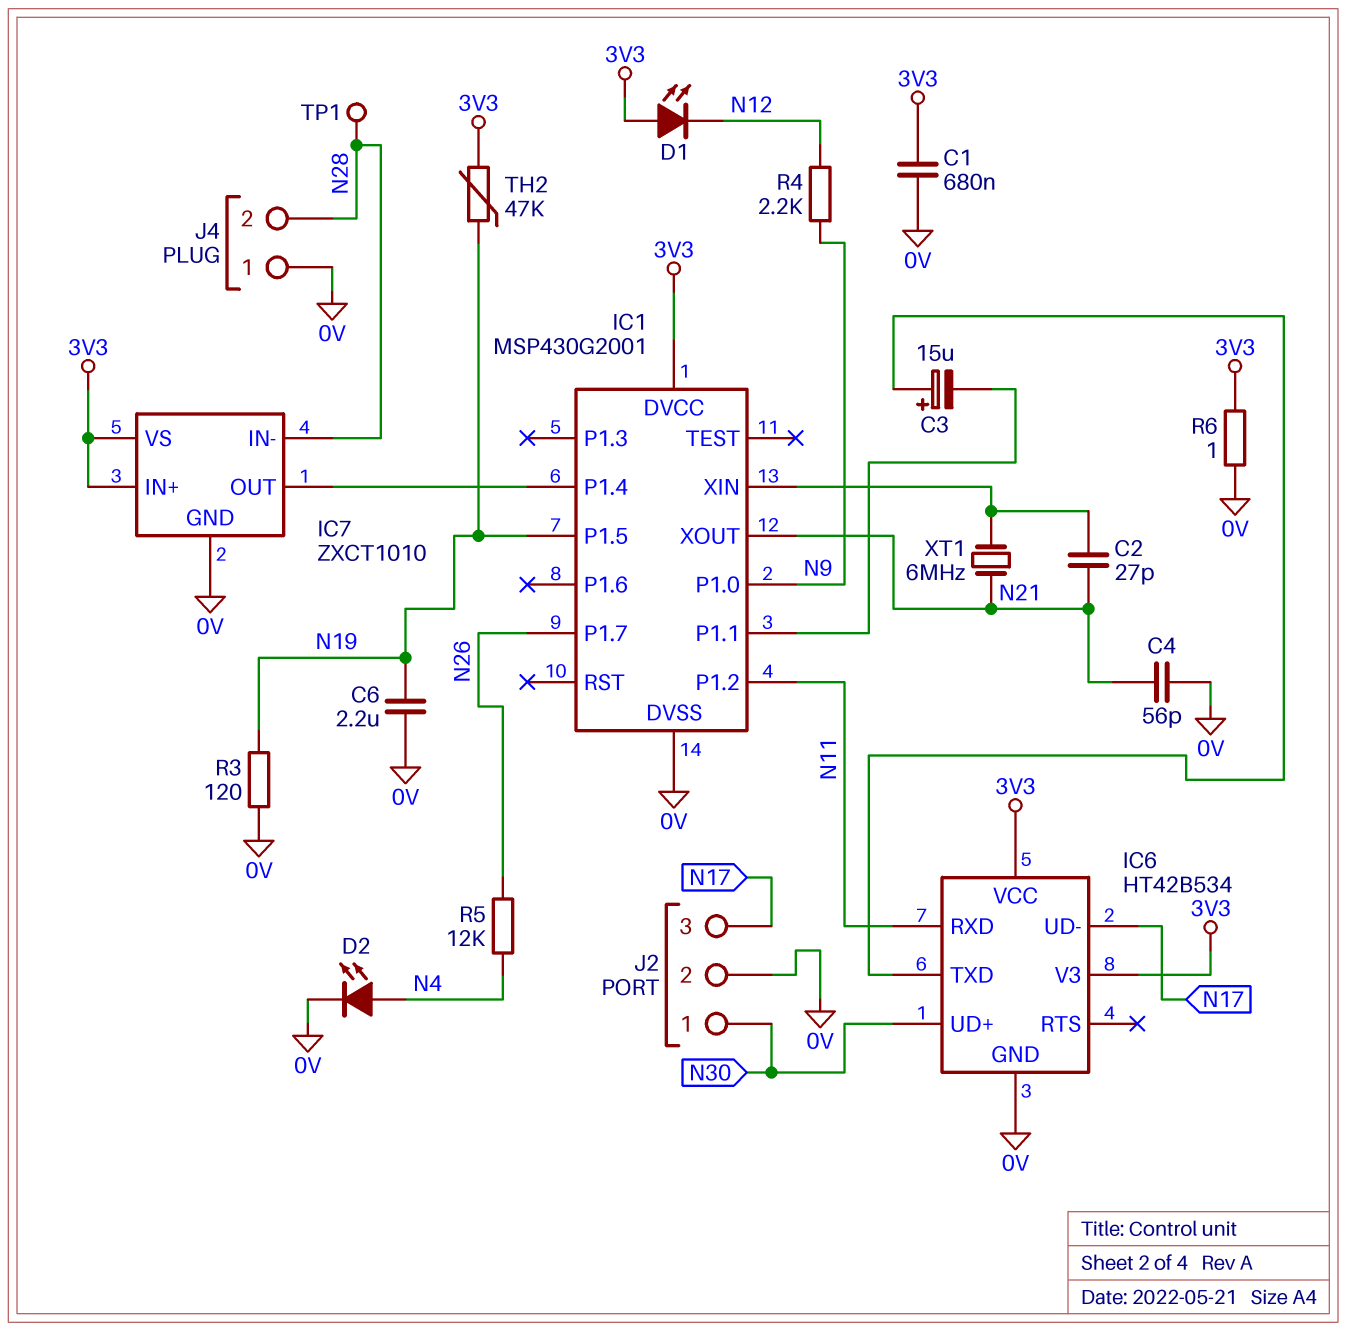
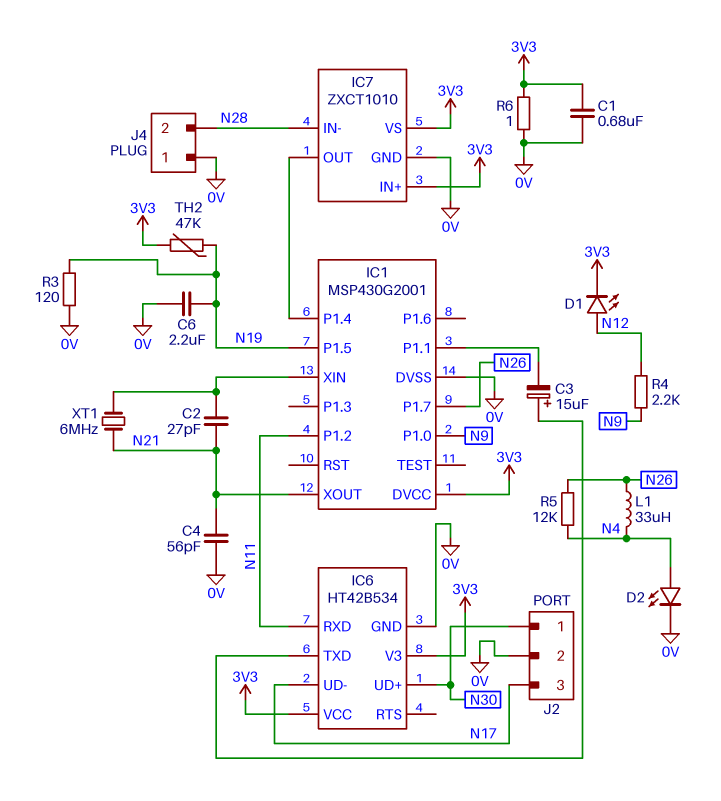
D1: LED (A 3V3, K N12) -> LED (A N12, K 3V3)
L1: none -> 33uH (N4, N26)
TP1: test point (N28) -> none

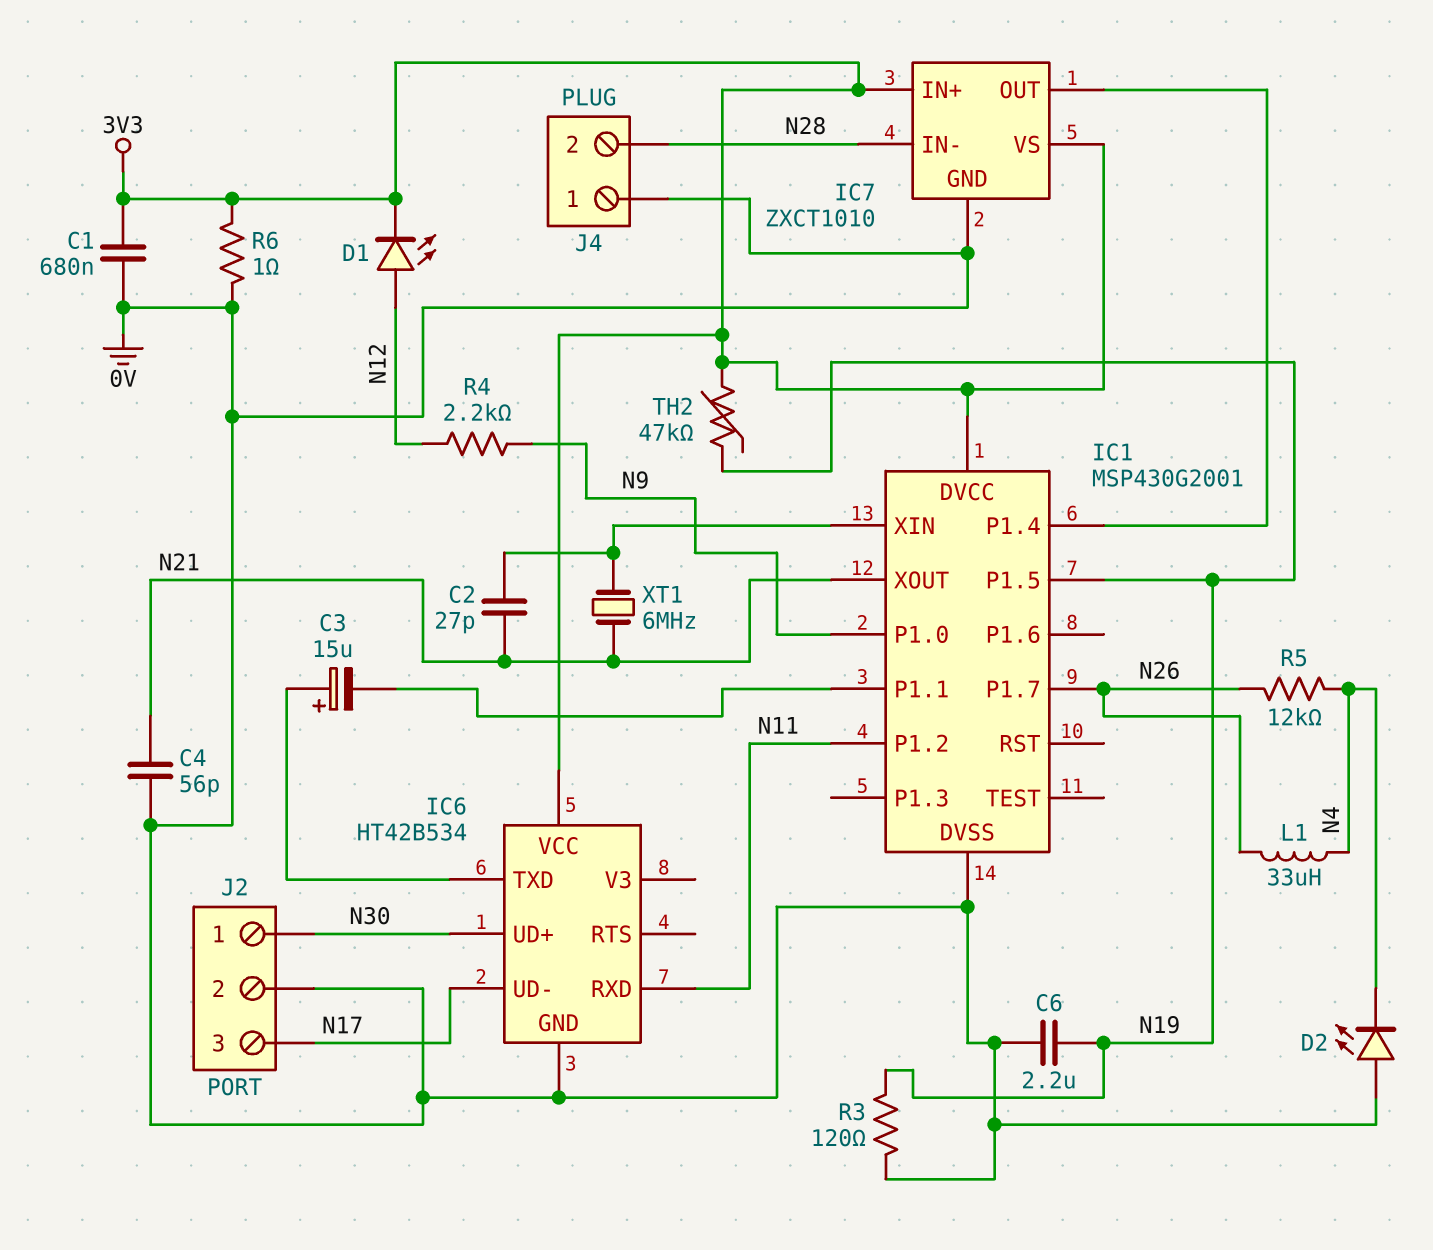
D2: LED (A N4, K 0V) -> LED (A 0V, K N4)
IC6 pin V3: 3V3 -> none

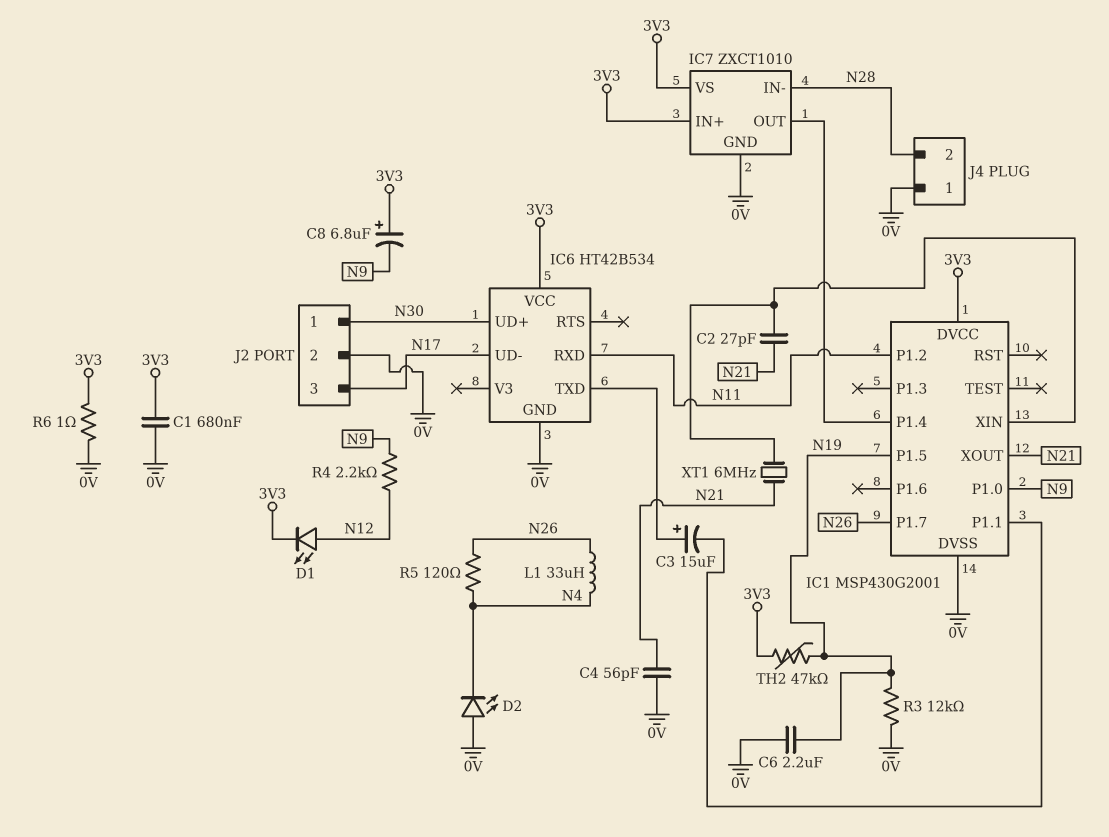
C8: none -> 6.8uF (plus 3V3, minus N9)
R3: 120 (0V, N19) -> 12k (0V, N19)
R5: 12k (N4, N26) -> 120 (N4, N26)

